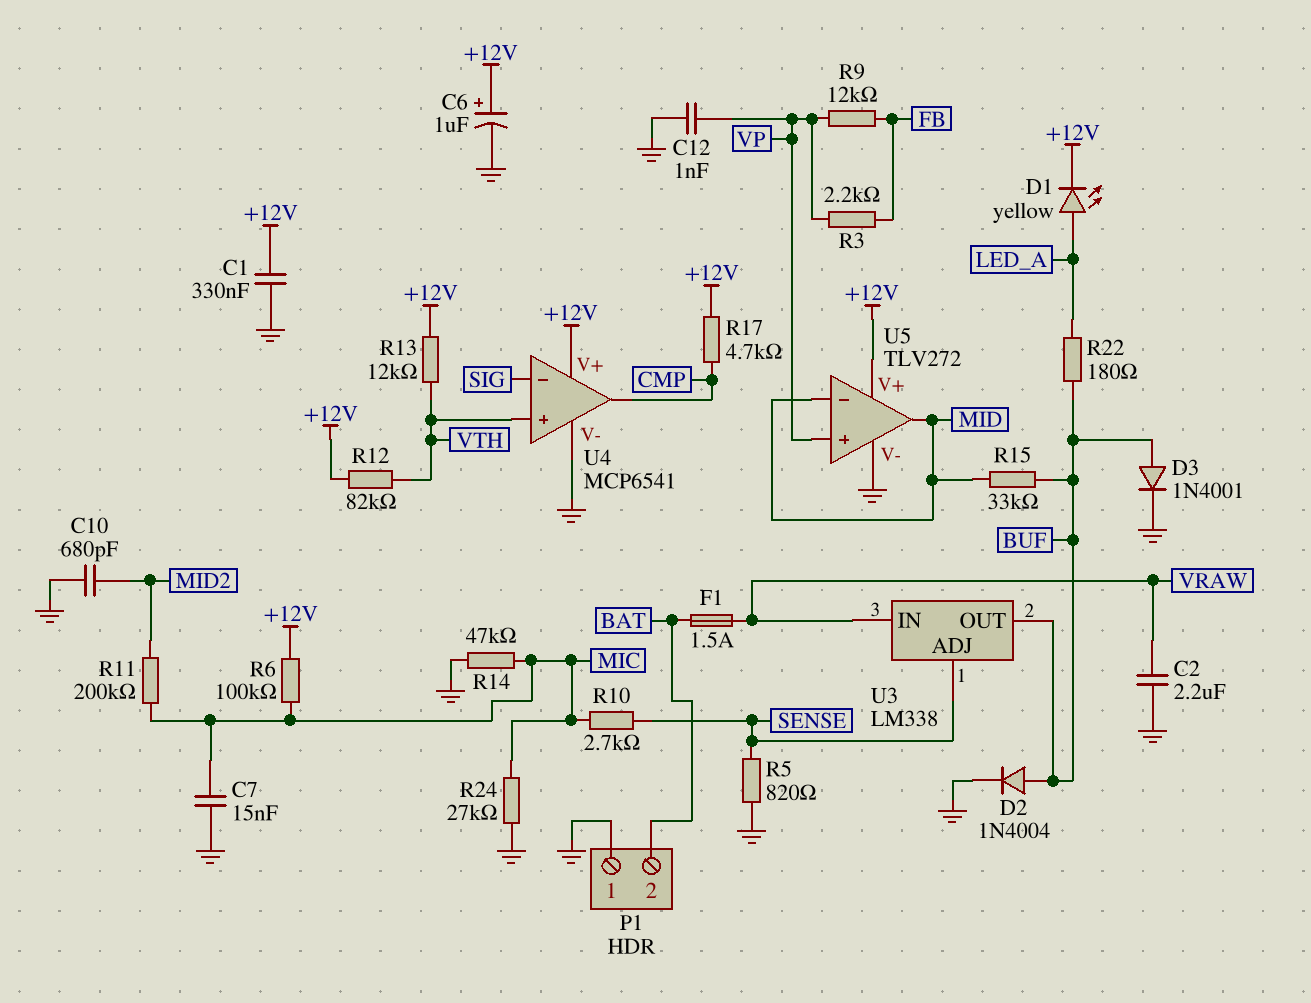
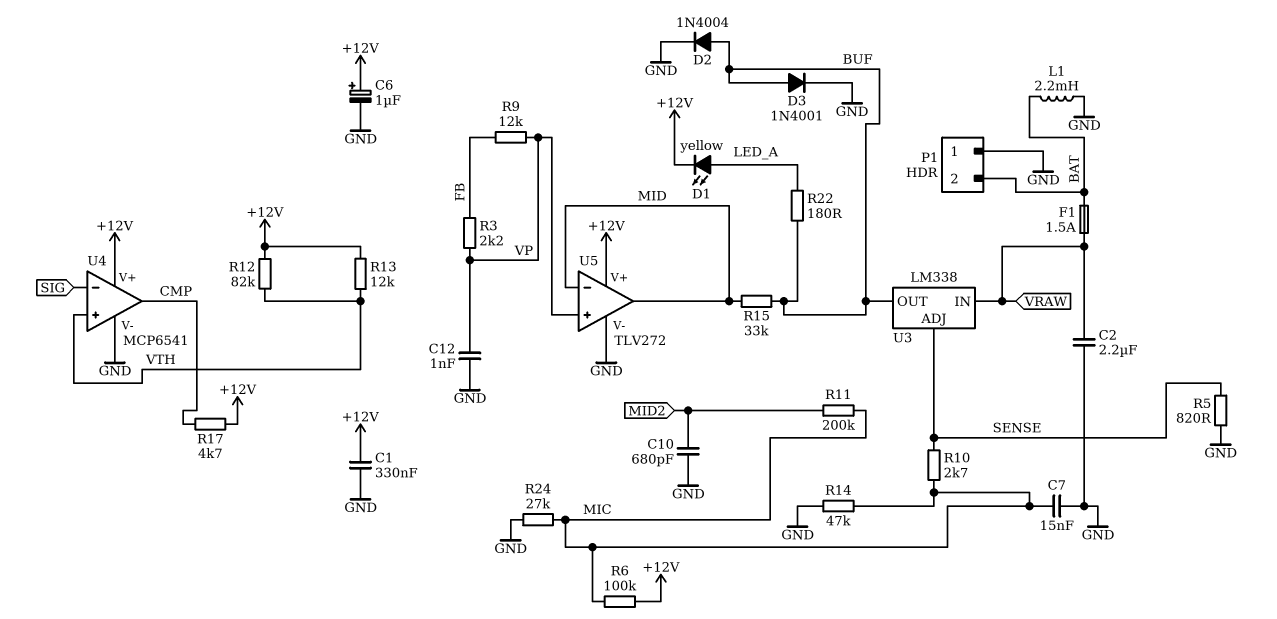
L1: none -> 2.2mH (BAT, GND)

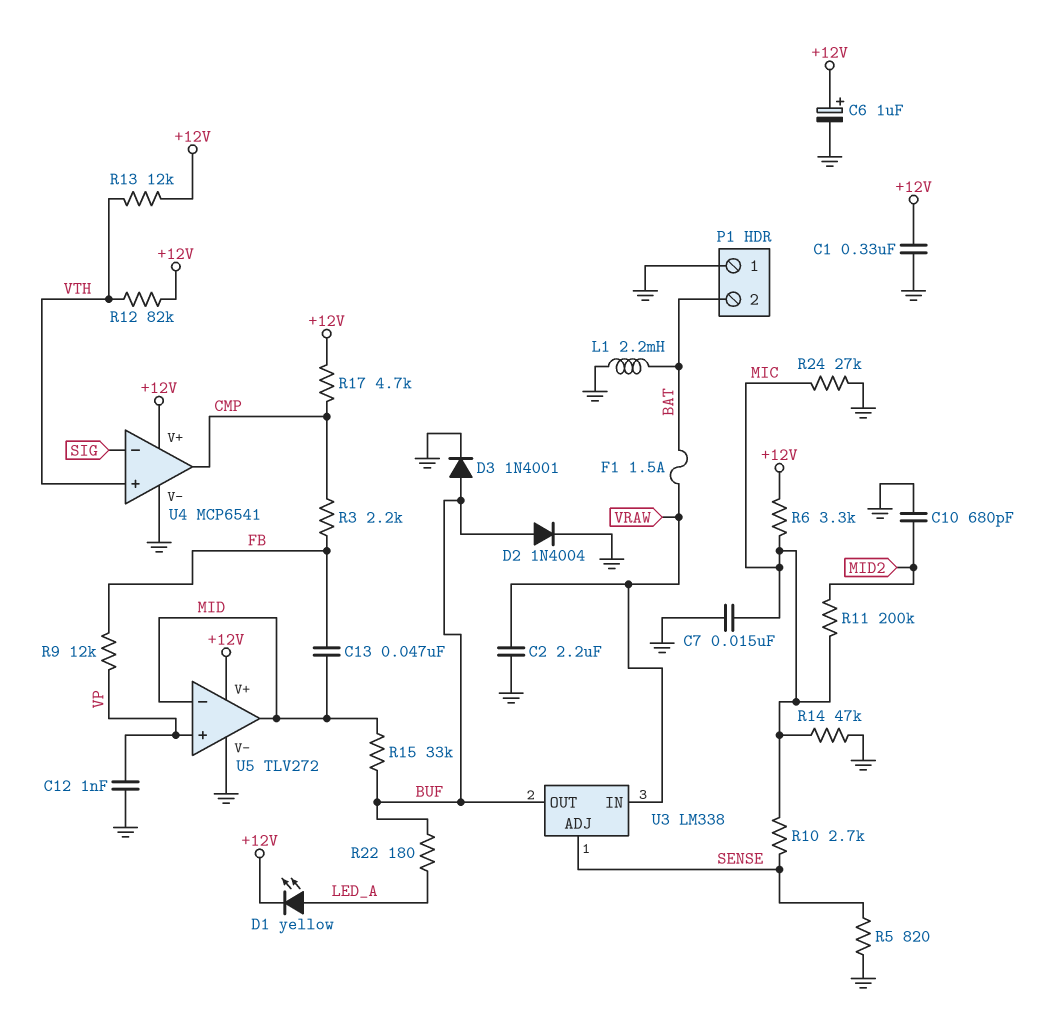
C13: none -> 47nF (FB, MID)
R3: 2.2k (FB, VP) -> 2.2k (CMP, FB)
R6: 100k (+12V, MIC) -> 3.3k (+12V, MIC)

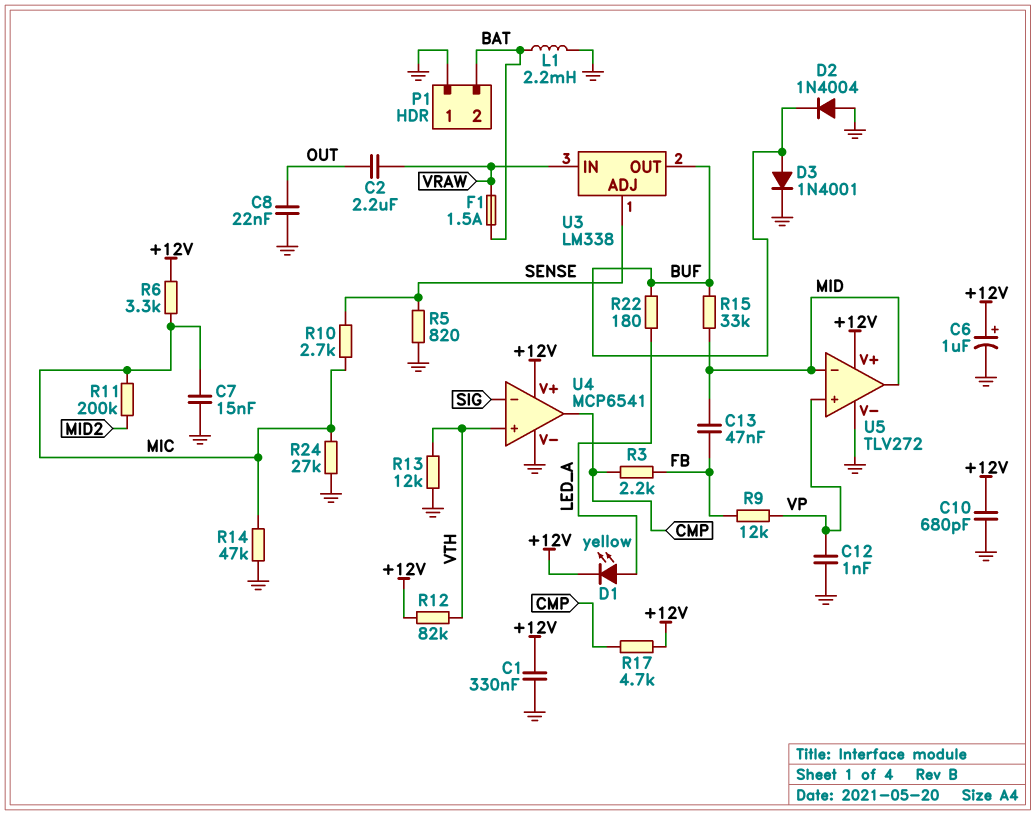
C2: 2.2uF (GND, VRAW) -> 2.2uF (OUT, VRAW)
C8: none -> 22nF (GND, OUT)
C10: 680pF (GND, MID2) -> 680pF (+12V, GND)
D2: diode 1N4004 (A BUF, K GND) -> diode 1N4004 (A GND, K BUF)
R13: 12k (+12V, VTH) -> 12k (GND, VTH)

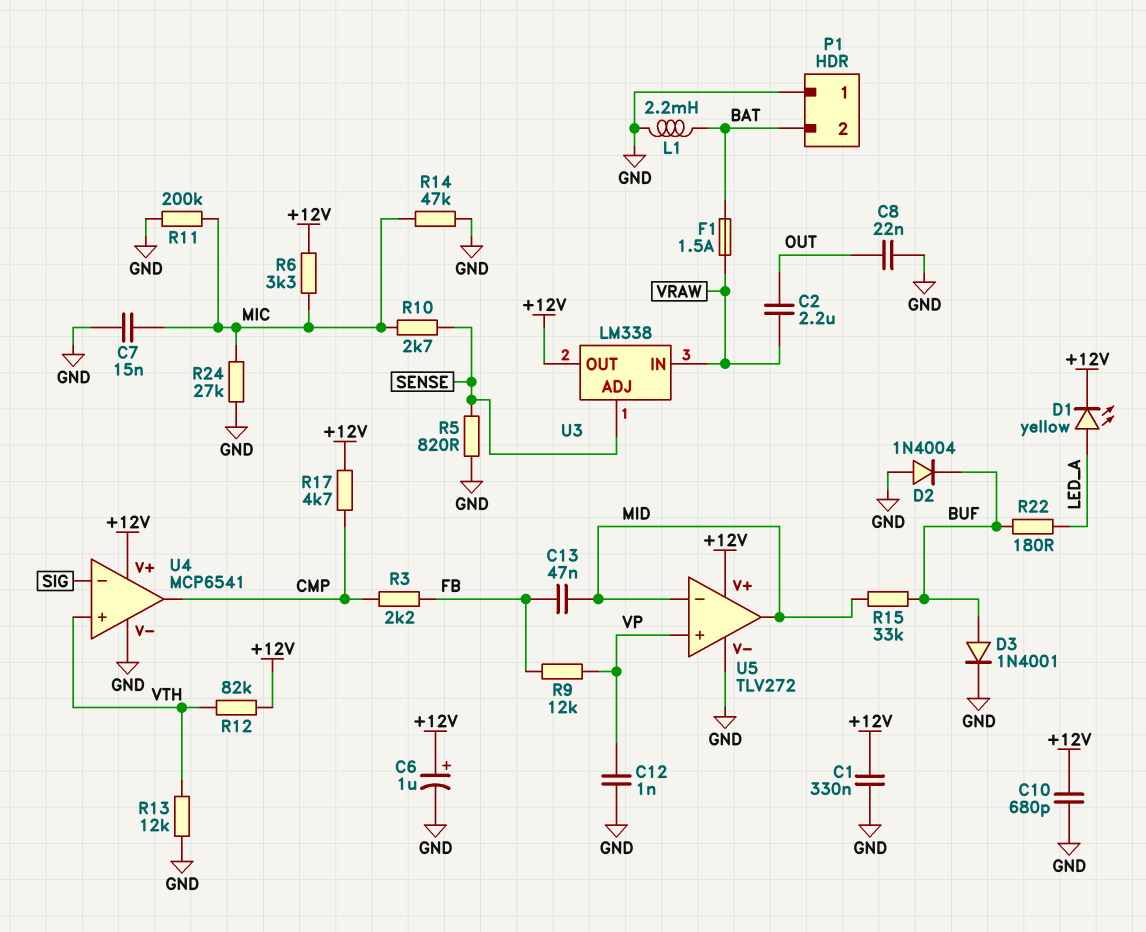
R11: 200k (MIC, MID2) -> 200k (GND, MIC)
U3 pin OUT: BUF -> +12V

